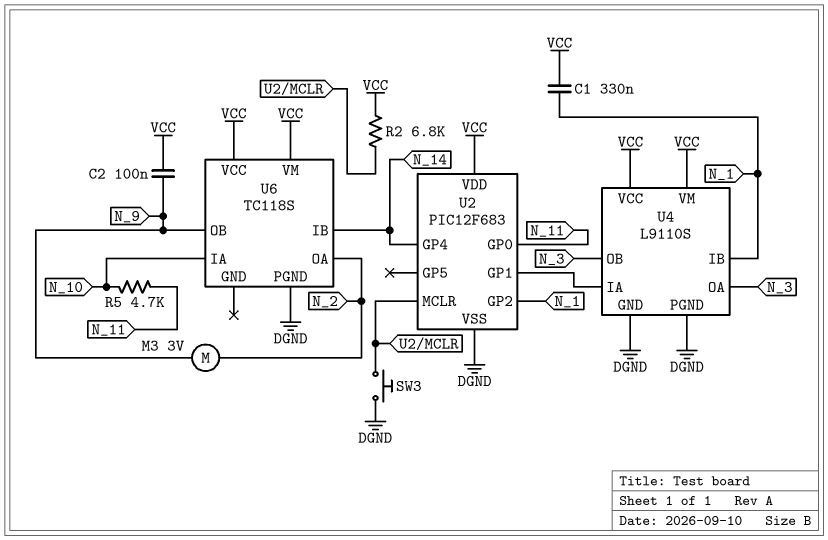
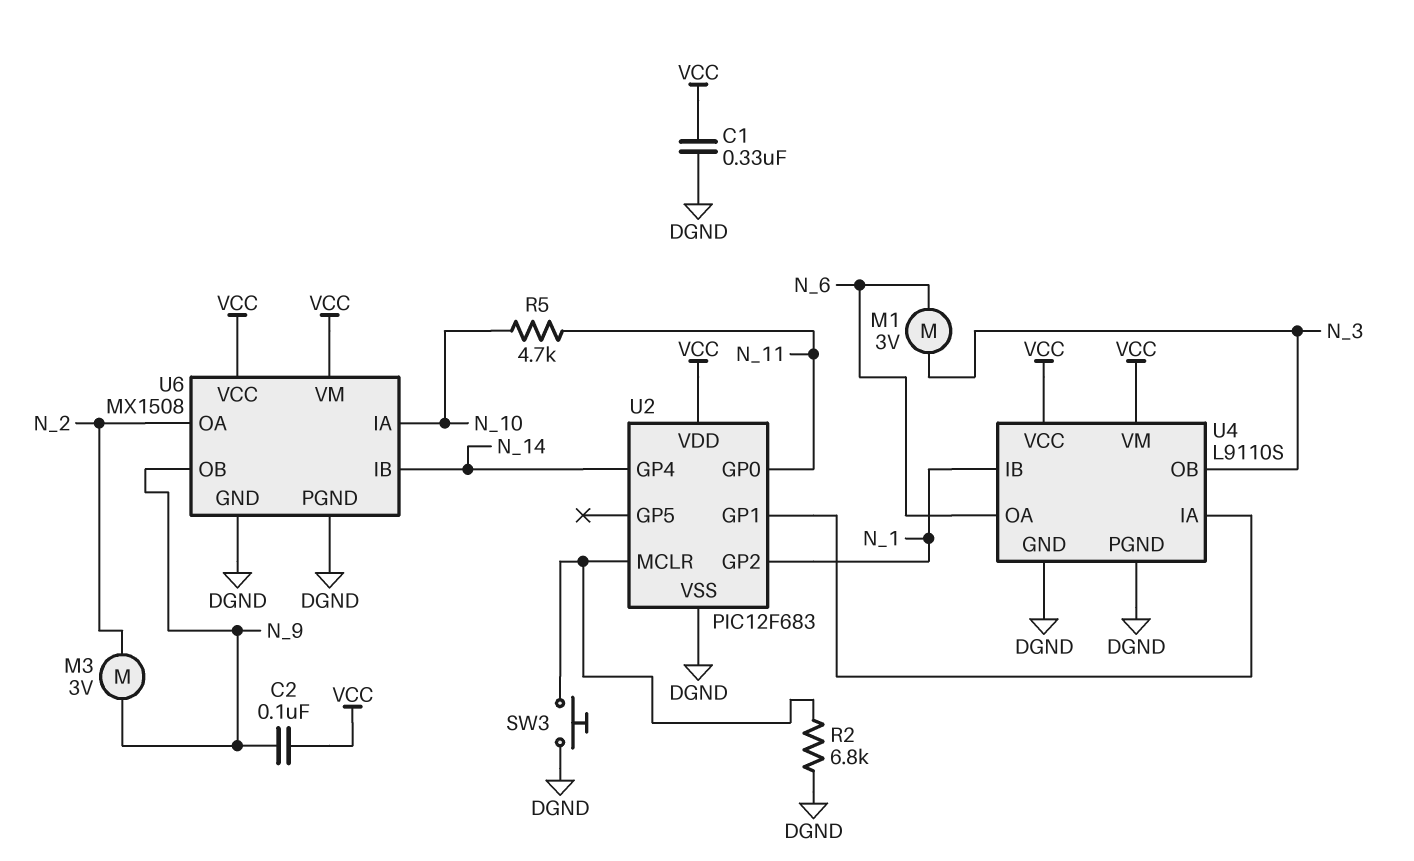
C1: 330nF (N_1, VCC) -> 330nF (DGND, VCC)
M1: none -> motor 3V (N_3, N_6)
R2: 6.8k (U2/MCLR, VCC) -> 6.8k (DGND, U2/MCLR)
U4 pin OA: N_3 -> N_6
U6: TC118S -> MX1508
U6 pin GND: none -> DGND

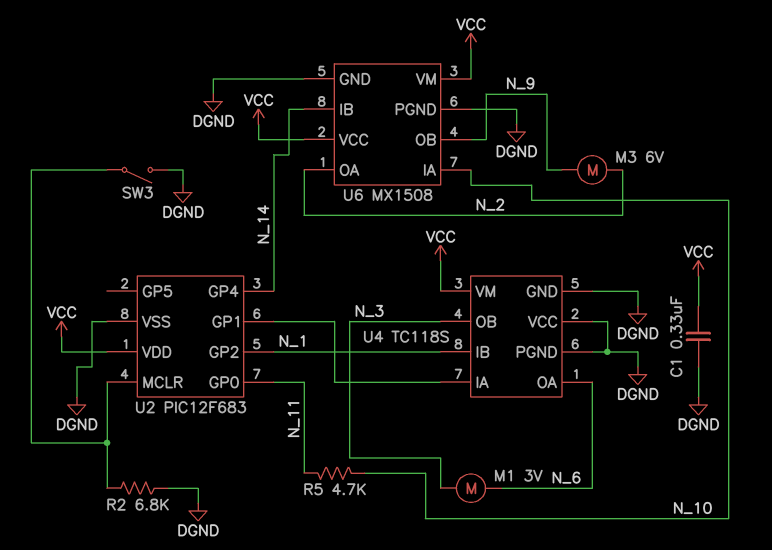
C2: 100nF (N_9, VCC) -> none
M3: motor 3V (N_2, N_9) -> motor 6V (N_2, N_9)
SW3: button (DGND, U2/MCLR) -> switch (DGND, U2/MCLR)
U4: L9110S -> TC118S
U4 pin VCC: VCC -> DGND

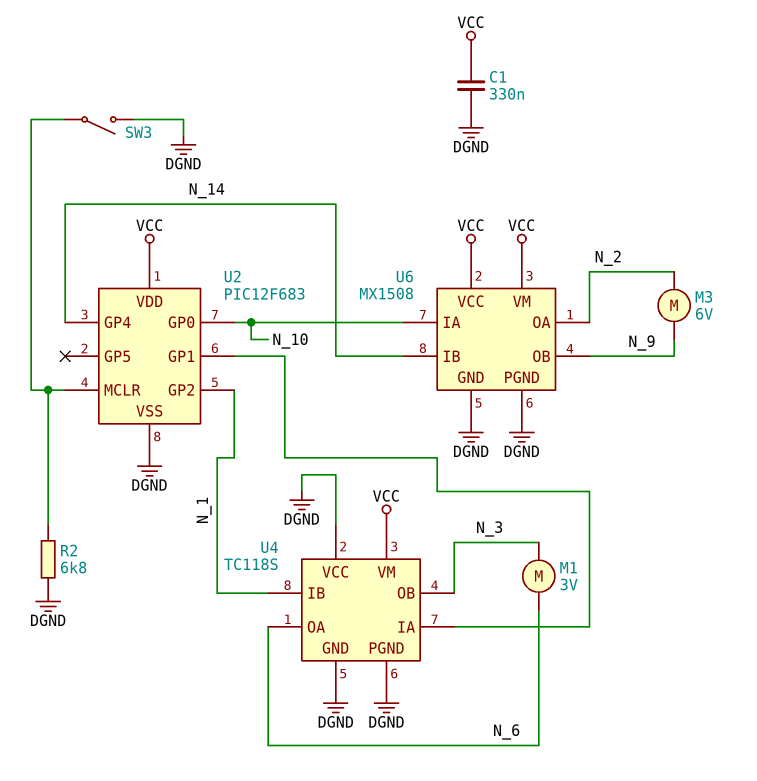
R5: 4.7k (N_10, N_11) -> none
U2 pin GP0: N_11 -> N_10

